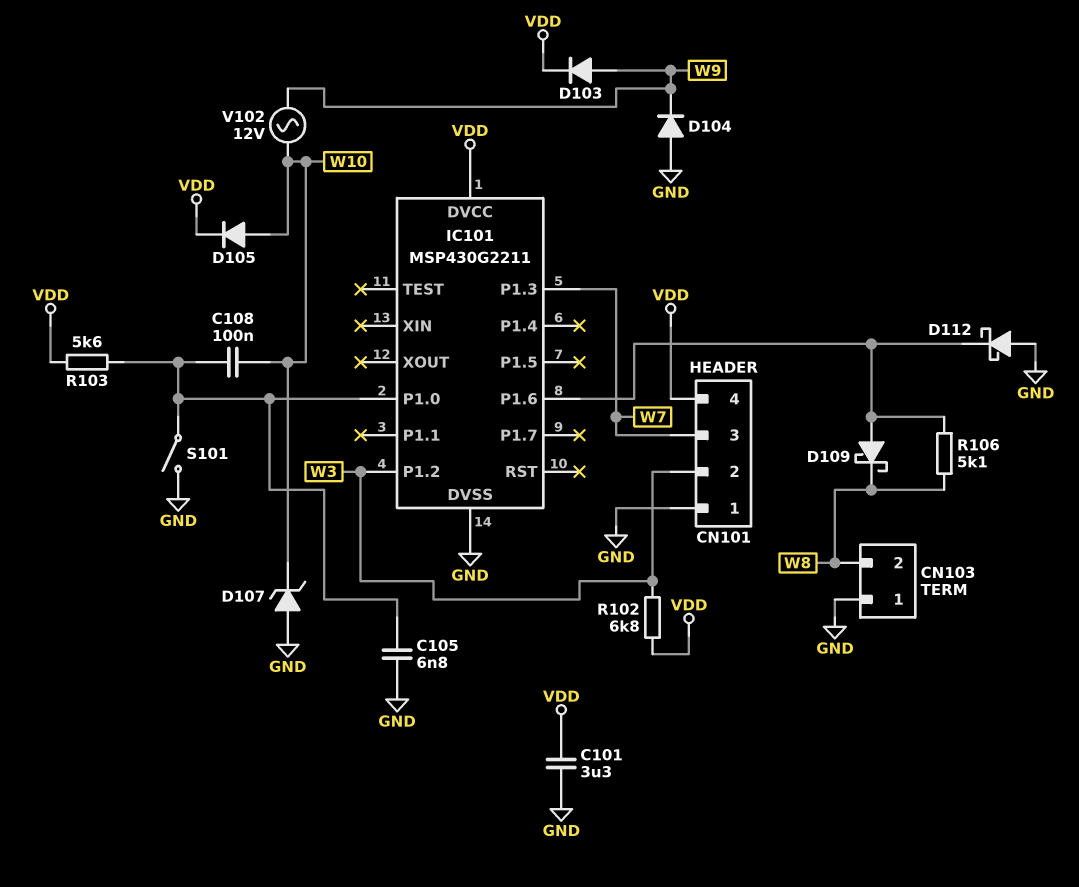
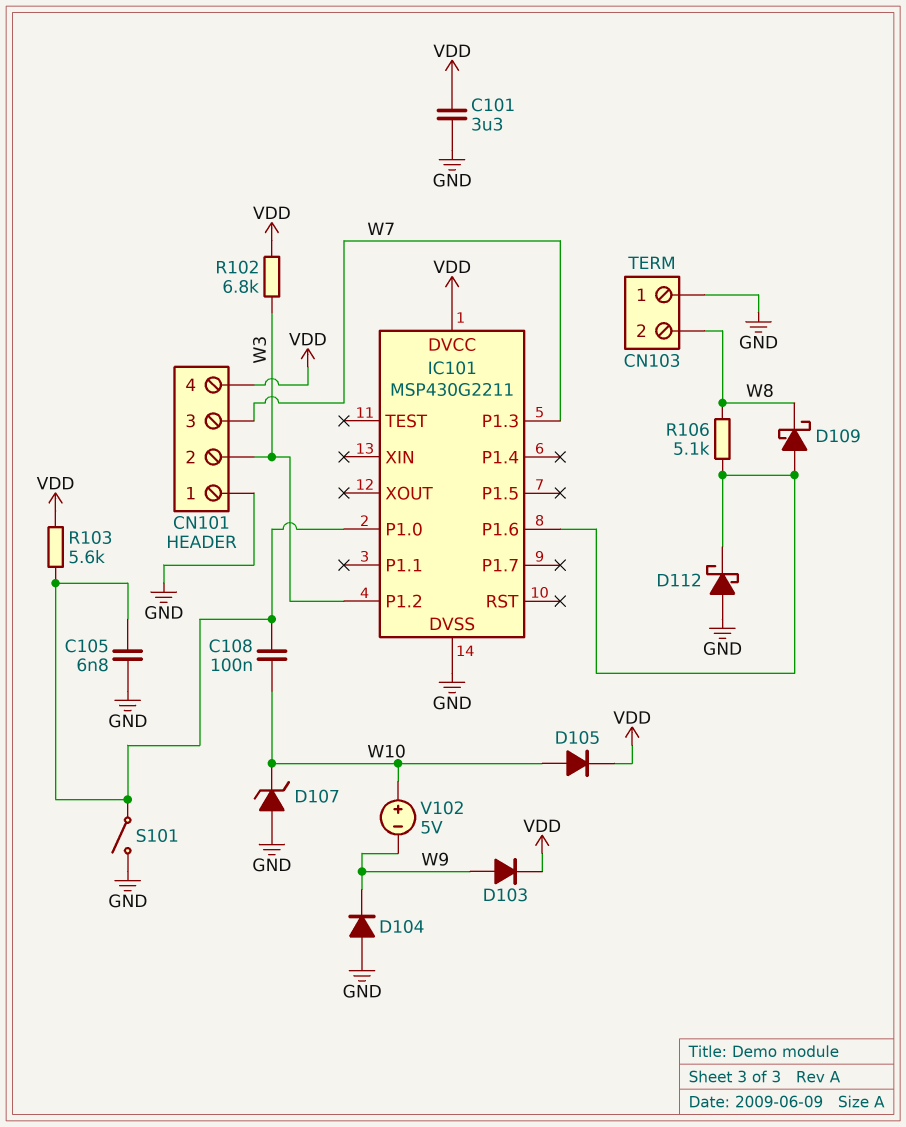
V102: AC 12V (W9, W10) -> 5V (plus W10, minus W9)

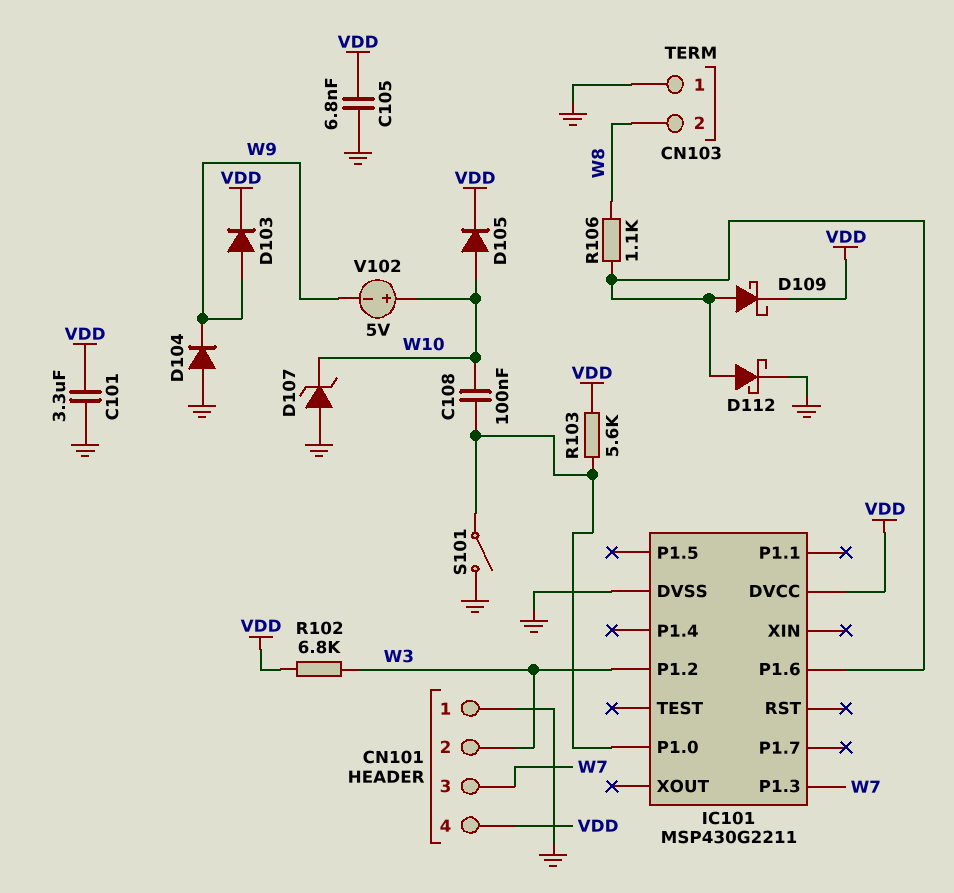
C105: 6.8nF (GND, IC101/P1.0) -> 6.8nF (GND, VDD)
D109: schottky (A IC101/P1.6, K W8) -> schottky (A IC101/P1.6, K VDD)
D112: schottky (A GND, K IC101/P1.6) -> schottky (A IC101/P1.6, K GND)
R106: 5.1k (IC101/P1.6, W8) -> 1.1k (IC101/P1.6, W8)

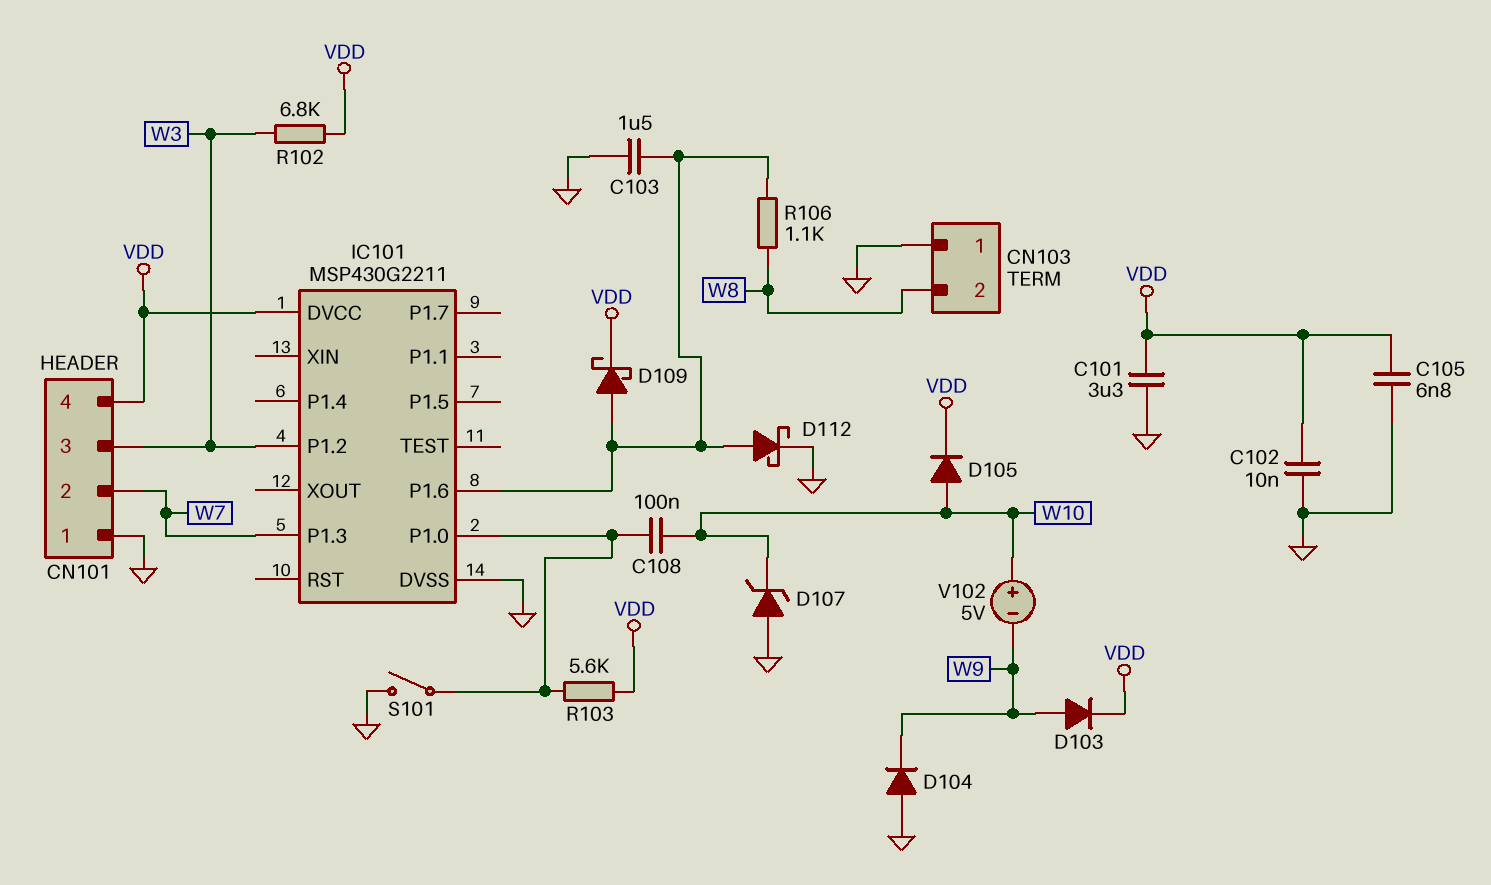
C102: none -> 10nF (GND, VDD)
C103: none -> 1.5uF (GND, IC101/P1.6)
CN101 pin 2: W3 -> W7
CN101 pin 3: W7 -> W3

